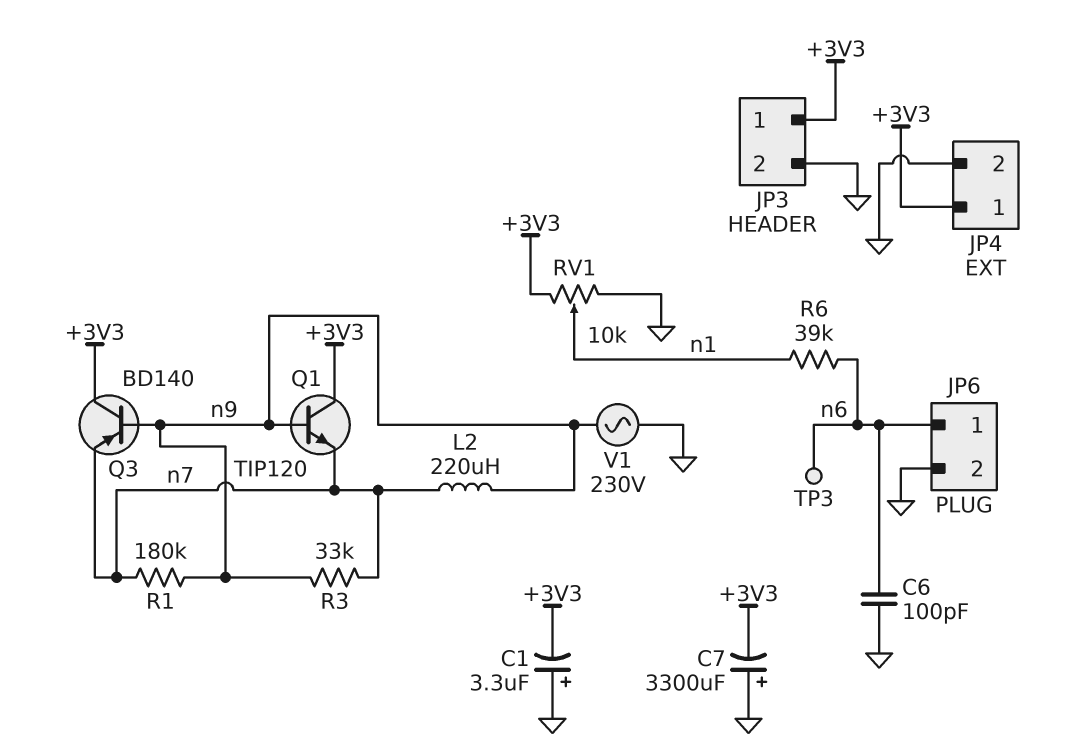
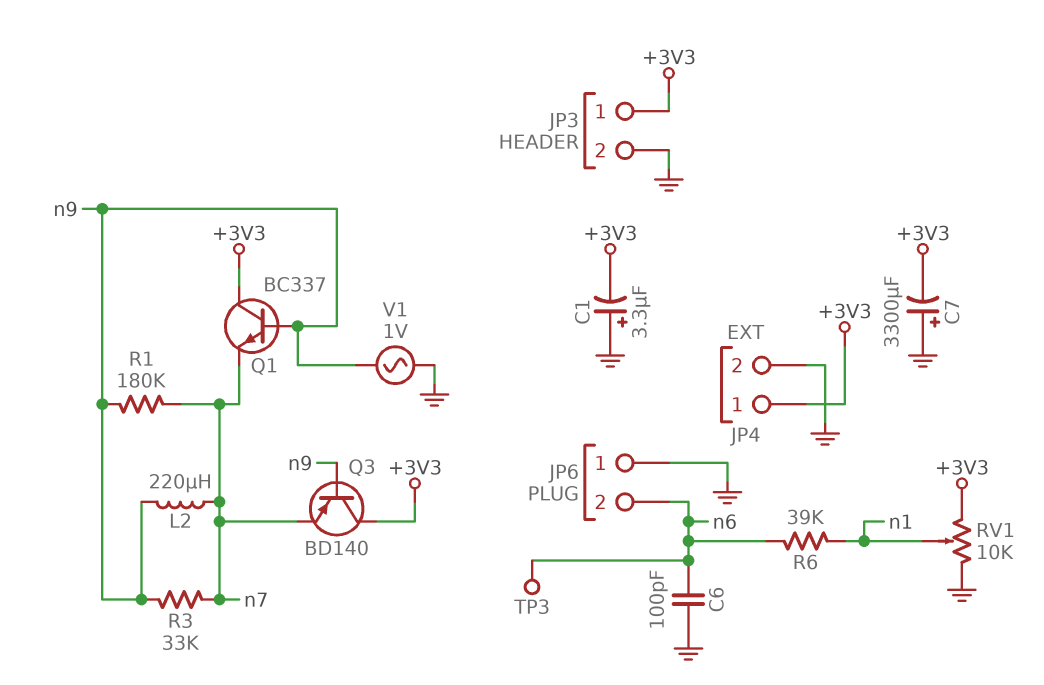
JP6 pin 1: n6 -> GND
JP6 pin 2: GND -> n6
Q1: NPN TIP120 (B n9, C +3V3, E n7) -> NPN BC337 (B n9, C +3V3, E n7)
V1: AC 230V (GND, n9) -> AC 1V (GND, n9)

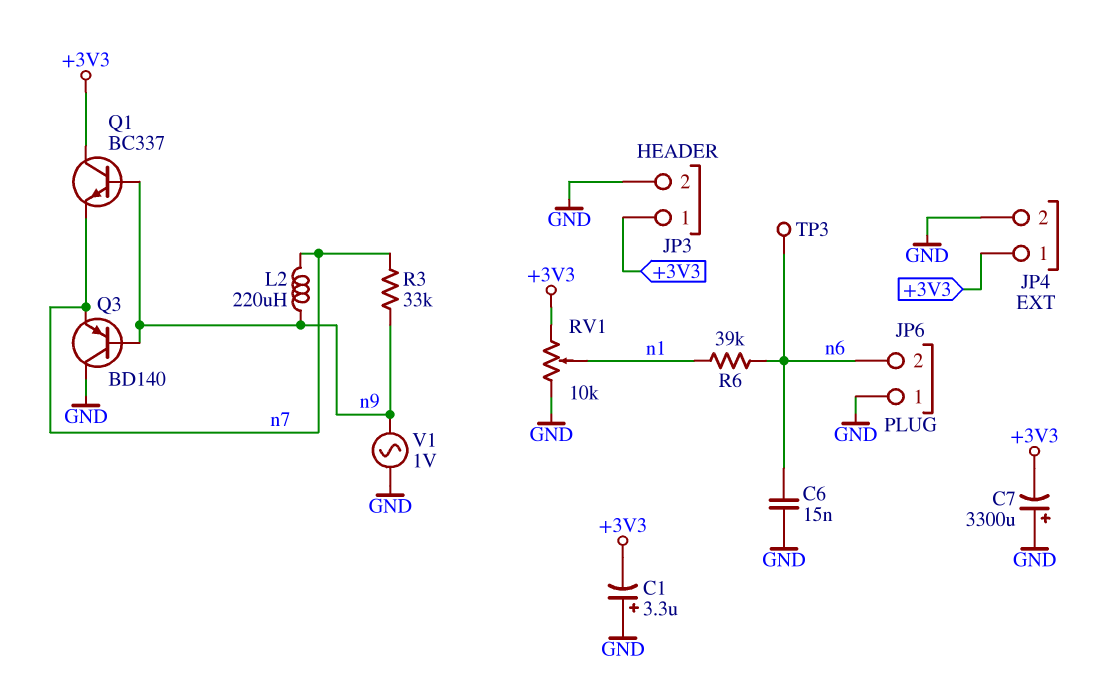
C6: 100pF (GND, n6) -> 15nF (GND, n6)
Q3: PNP BD140 (B n9, C +3V3, E n7) -> PNP BD140 (B n9, C GND, E n7)
R1: 180k (n7, n9) -> none

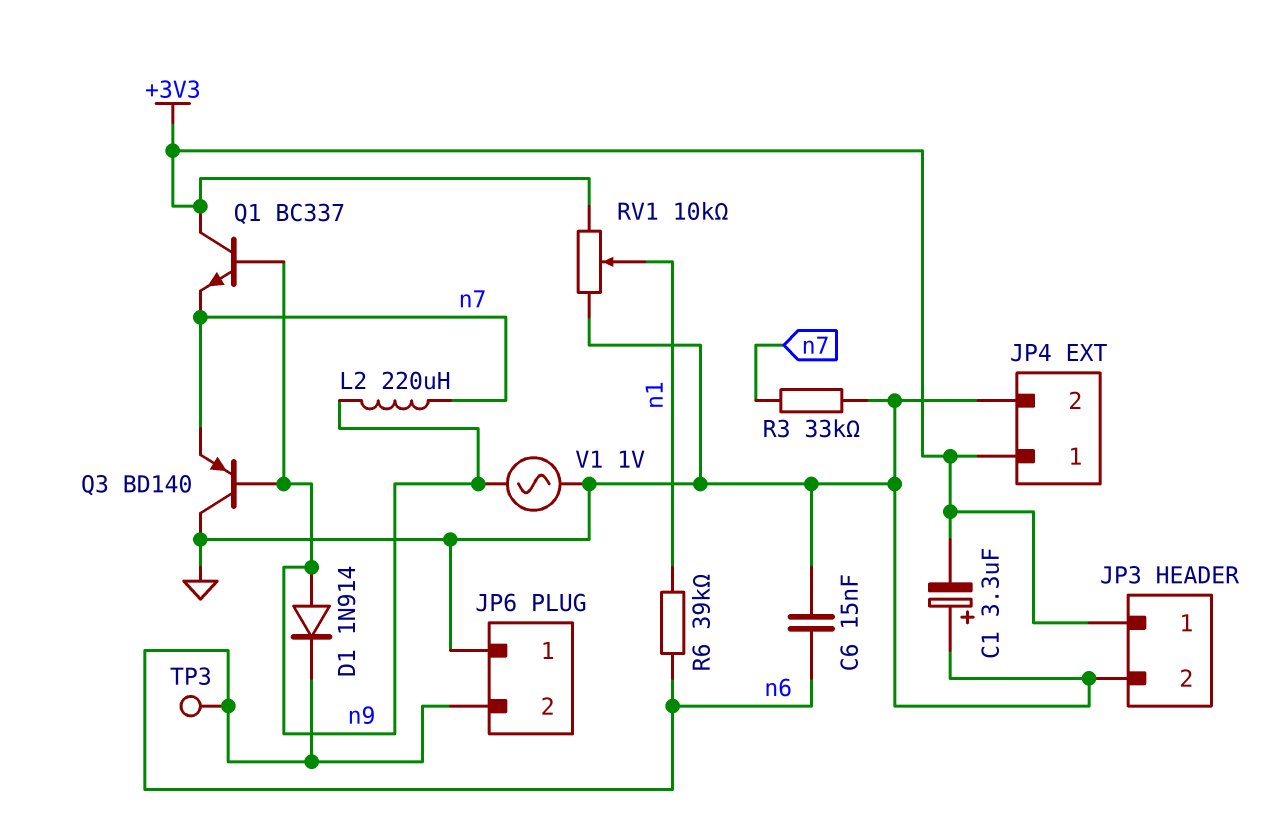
C7: 3300uF (plus GND, minus +3V3) -> none
D1: none -> diode 1N914 (A n9, K n6)
R3: 33k (n7, n9) -> 33k (GND, n7)

